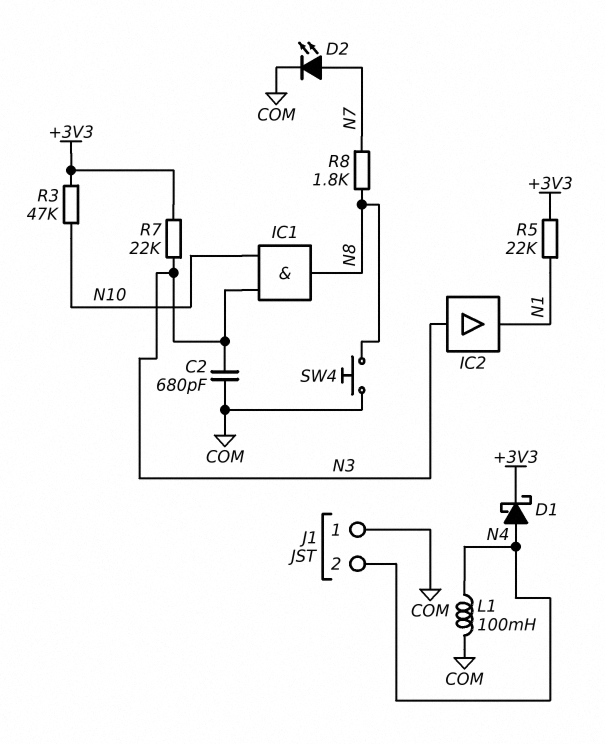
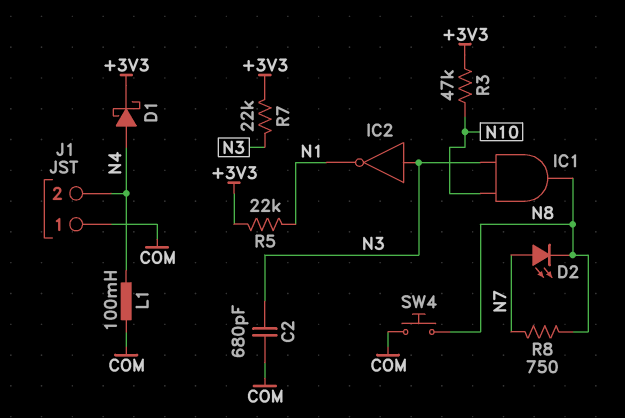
D2: LED (A N7, K COM) -> LED (A N7, K N8)
IC2: buffer (in N3, out N1) -> NOT (in N3, out N1)
R8: 1.8k (N7, N8) -> 750 (N7, N8)

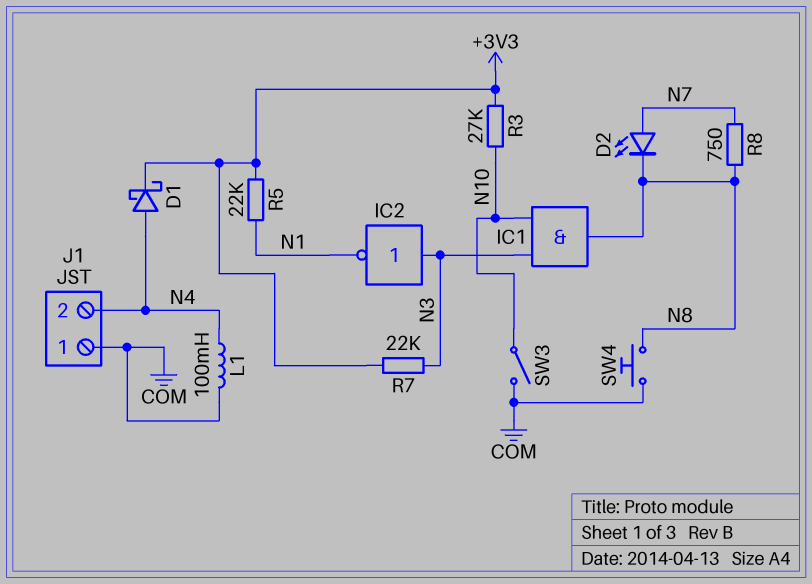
C2: 680pF (COM, N3) -> none
R3: 47k (+3V3, N10) -> 27k (+3V3, N10)
SW3: none -> switch (COM, N10)

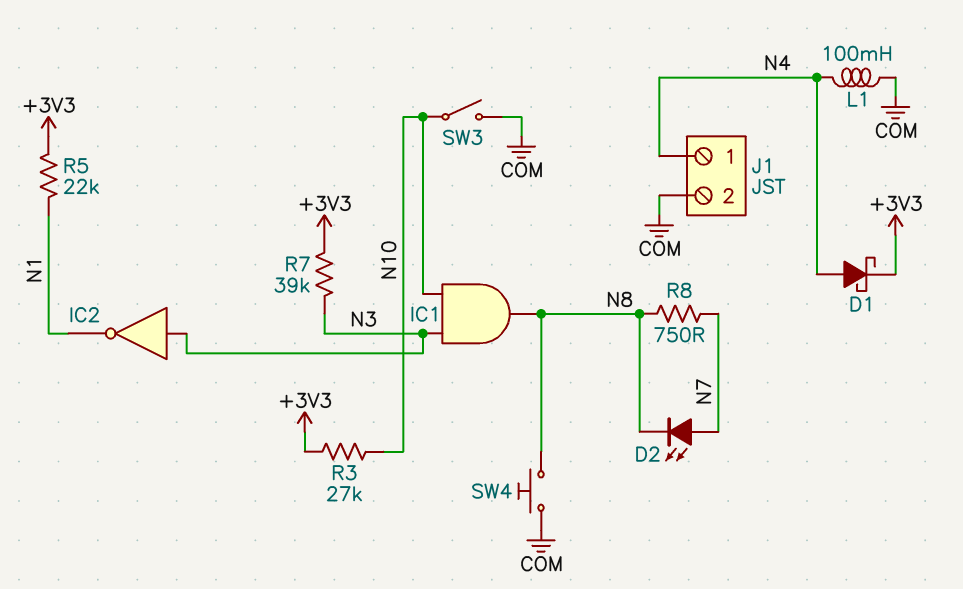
J1 pin 1: COM -> N4
J1 pin 2: N4 -> COM
R7: 22k (+3V3, N3) -> 39k (+3V3, N3)

